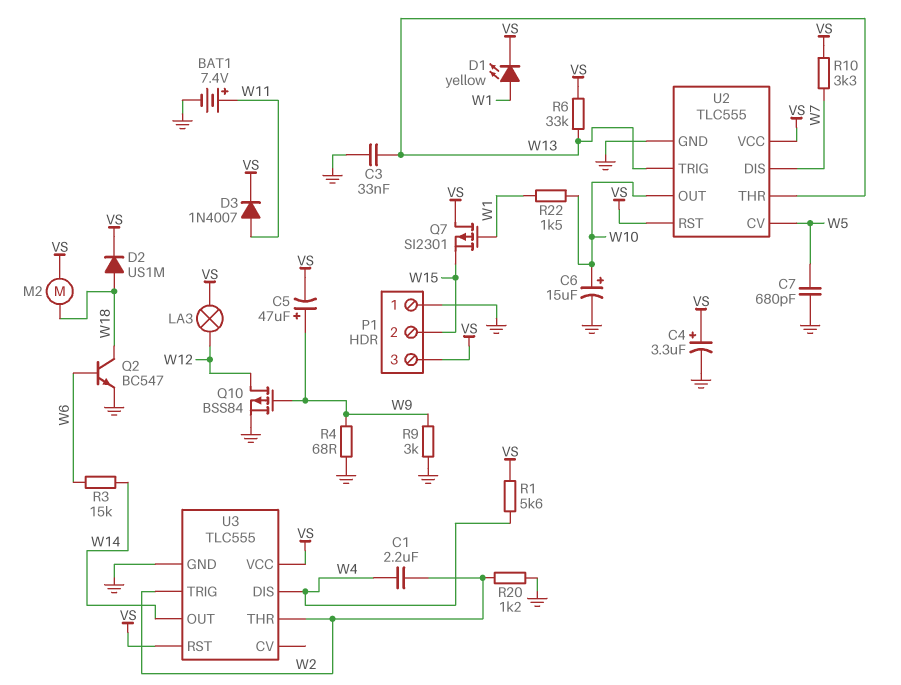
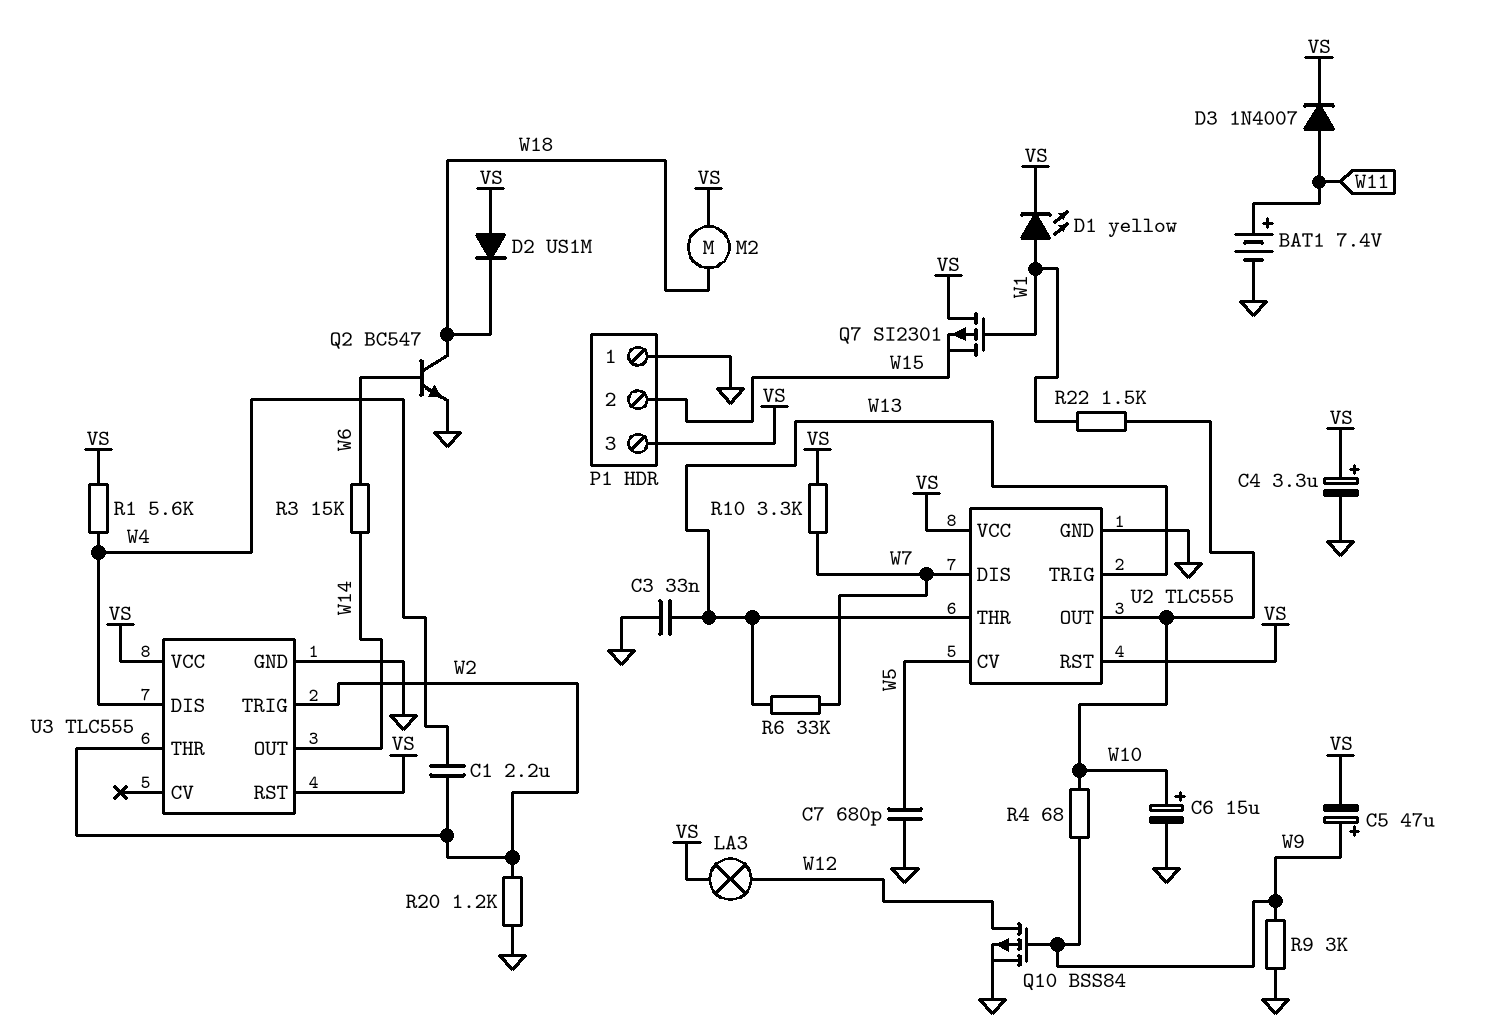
D2: diode US1M (A W18, K VS) -> diode US1M (A VS, K W18)
R4: 68 (GND, W9) -> 68 (W9, W10)
R6: 33k (VS, W13) -> 33k (W7, W13)

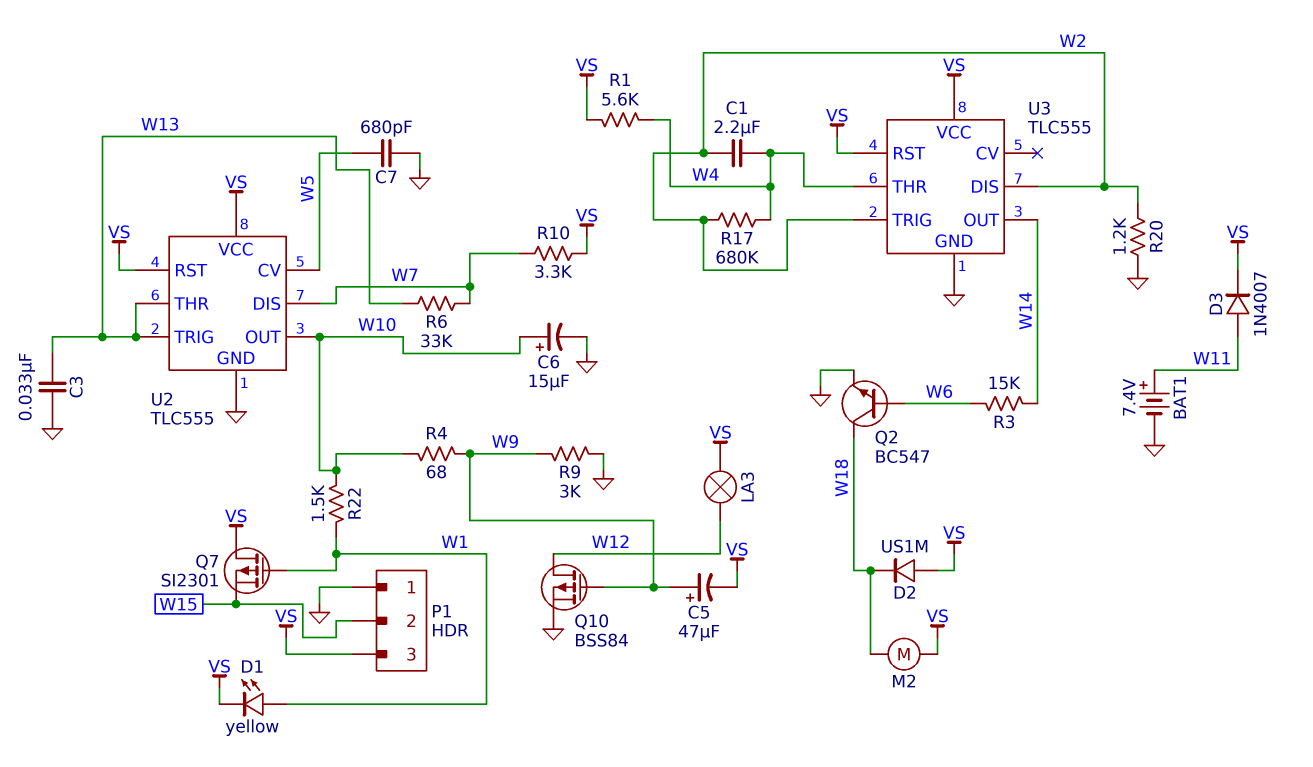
C4: 3.3uF (plus VS, minus GND) -> none
R17: none -> 680k (W2, W4)
U3 pin DIS: W4 -> W2
U3 pin THR: W2 -> W4

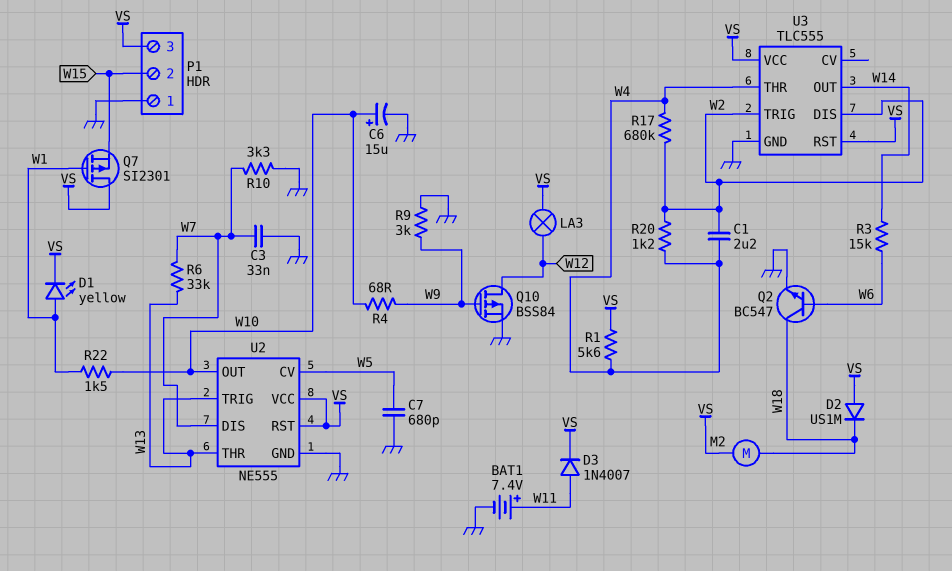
C3: 33nF (GND, W13) -> 33nF (GND, W7)
C5: 47uF (plus W9, minus VS) -> none
R10: 3.3k (VS, W7) -> 3.3k (GND, W7)
R20: 1.2k (GND, W2) -> 1.2k (W2, W4)
U2: TLC555 -> NE555

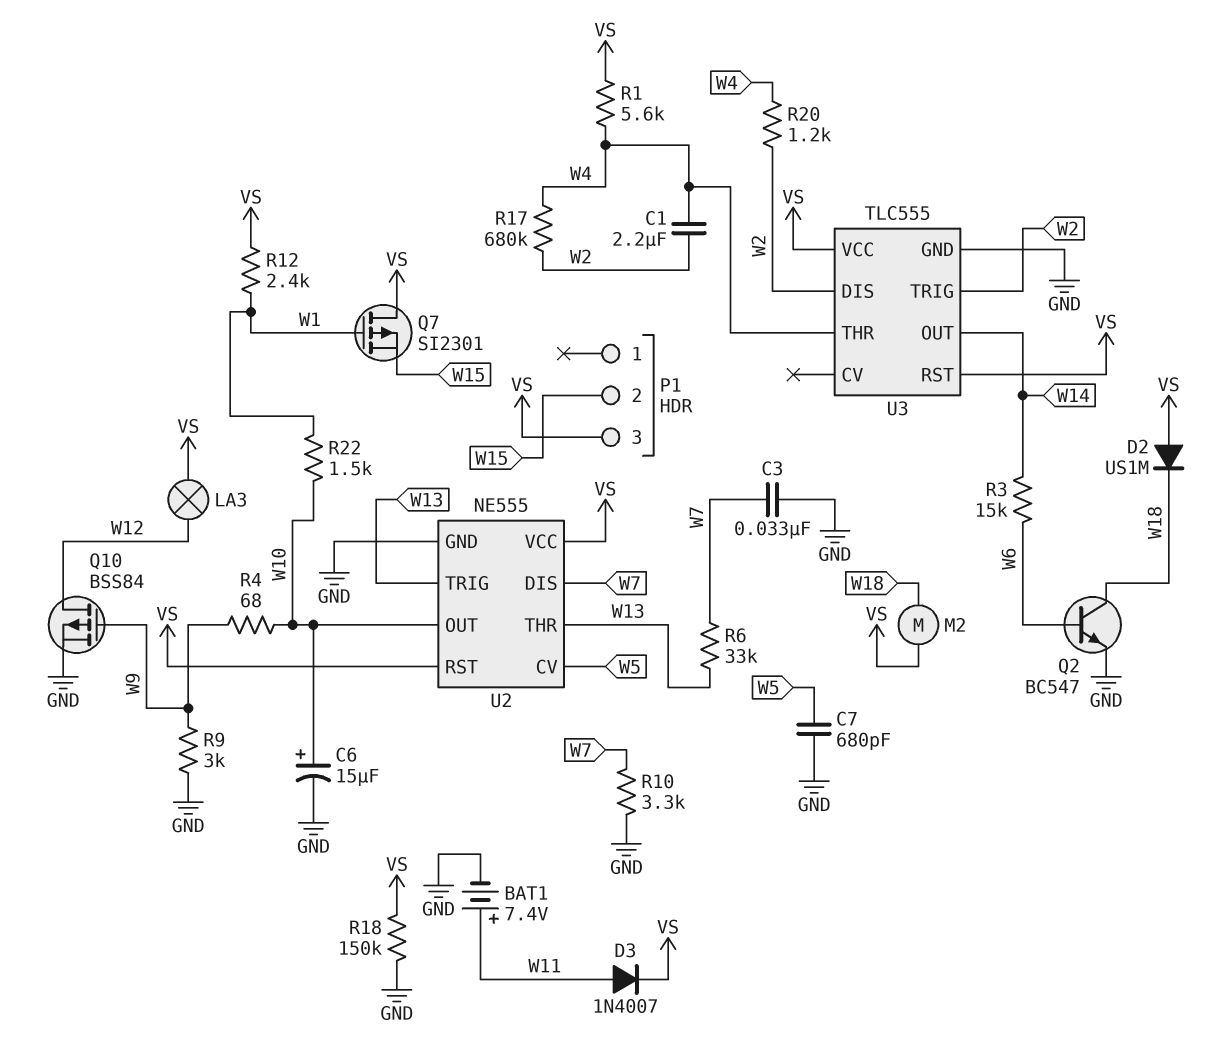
D1: LED yellow (A W1, K VS) -> none
P1 pin 1: GND -> none
R12: none -> 2.4k (VS, W1)
R18: none -> 150k (GND, VS)

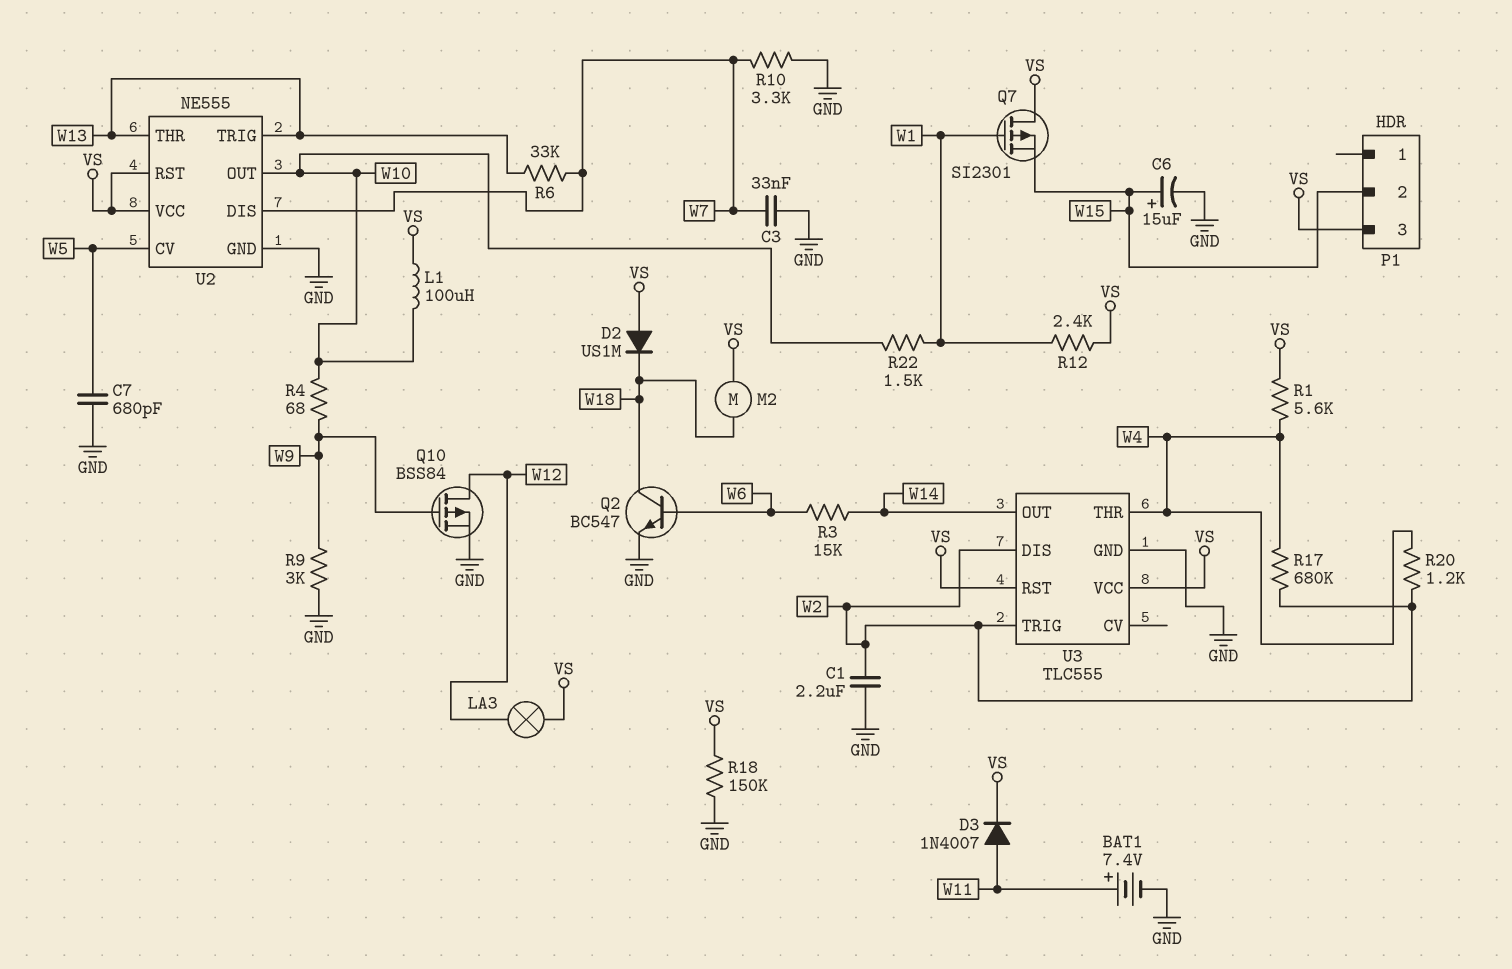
C1: 2.2uF (W2, W4) -> 2.2uF (GND, W2)
C6: 15uF (plus W10, minus GND) -> 15uF (plus W15, minus GND)
L1: none -> 100uH (VS, W10)

